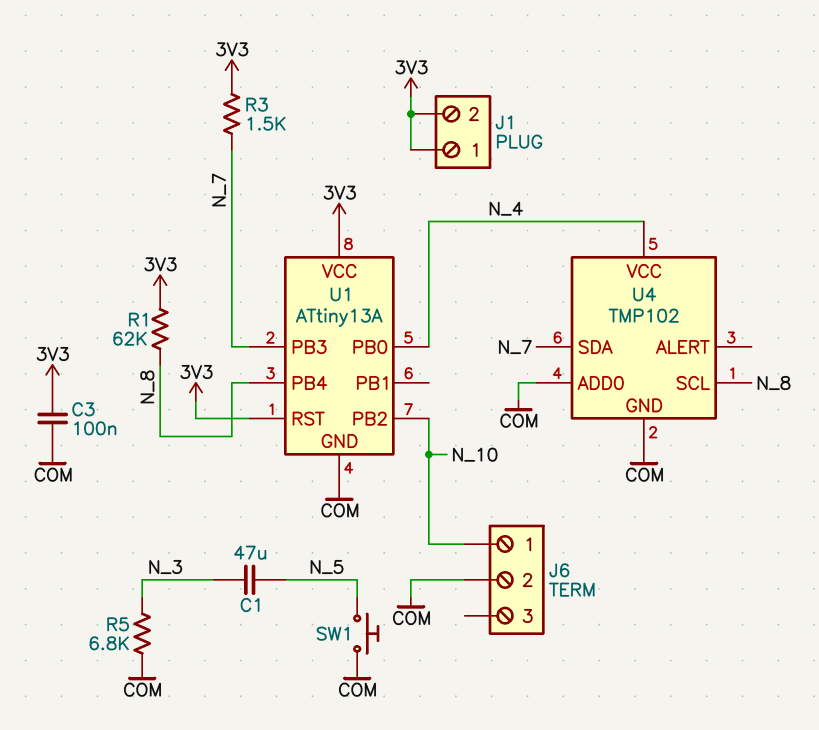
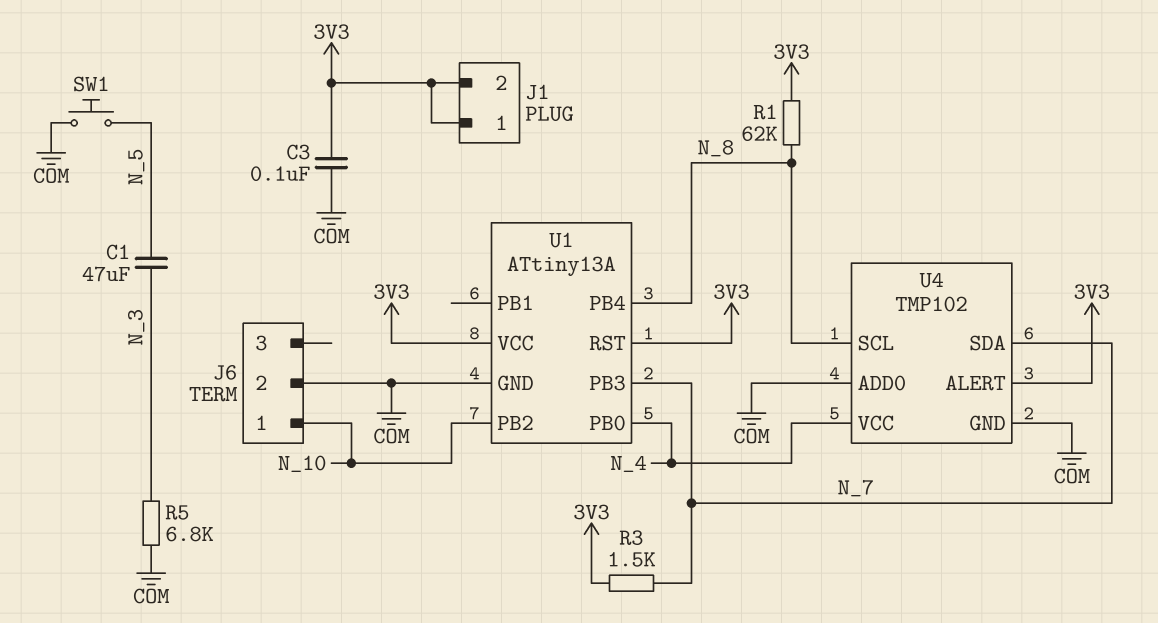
U4 pin ALERT: none -> 3V3

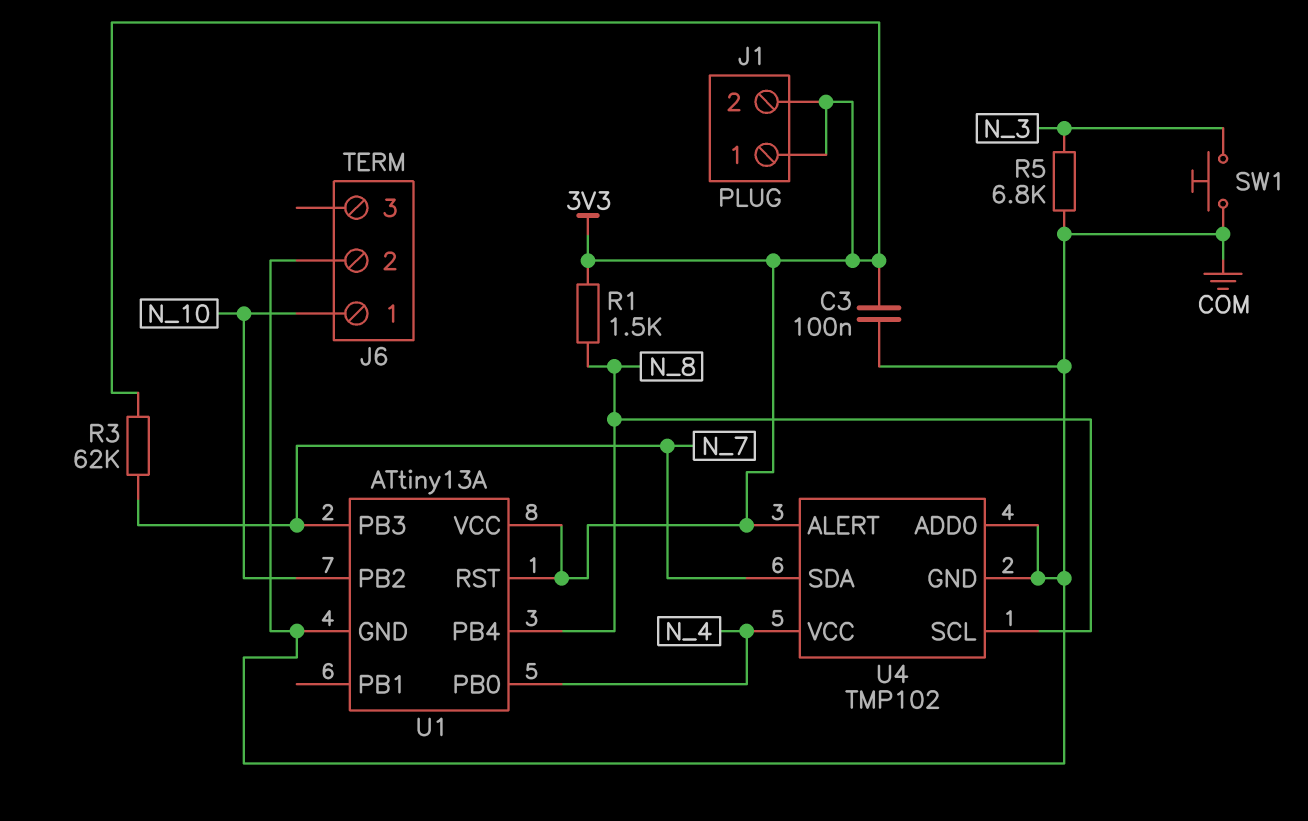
C1: 47uF (N_3, N_5) -> none
R1: 62k (3V3, N_8) -> 1.5k (3V3, N_8)
R3: 1.5k (3V3, N_7) -> 62k (3V3, N_7)
SW1: button (COM, N_5) -> button (COM, N_3)

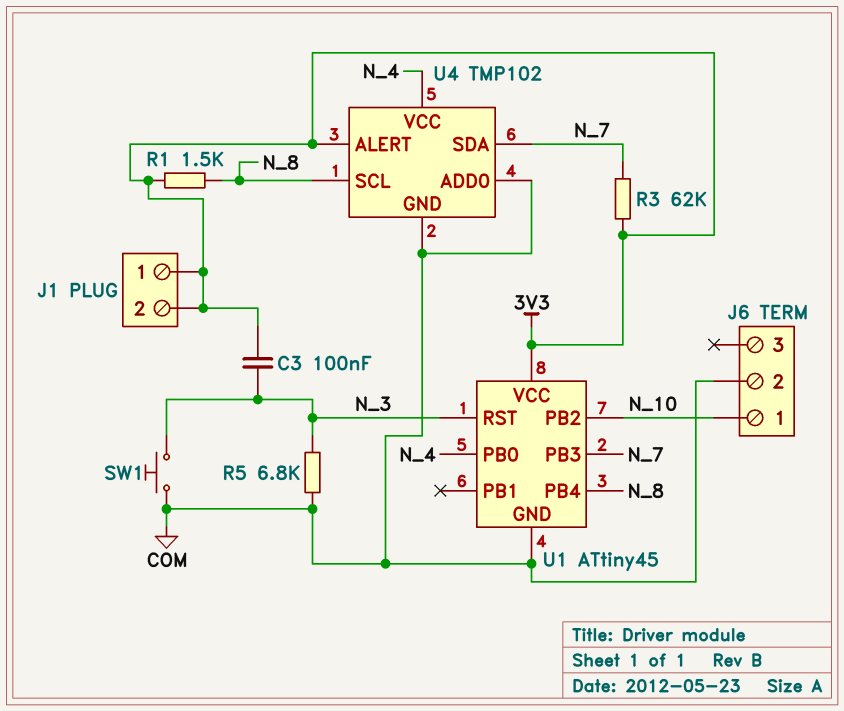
C3: 100nF (3V3, COM) -> 100nF (3V3, N_3)
U1: ATtiny13A -> ATtiny45
U1 pin RST: 3V3 -> N_3

